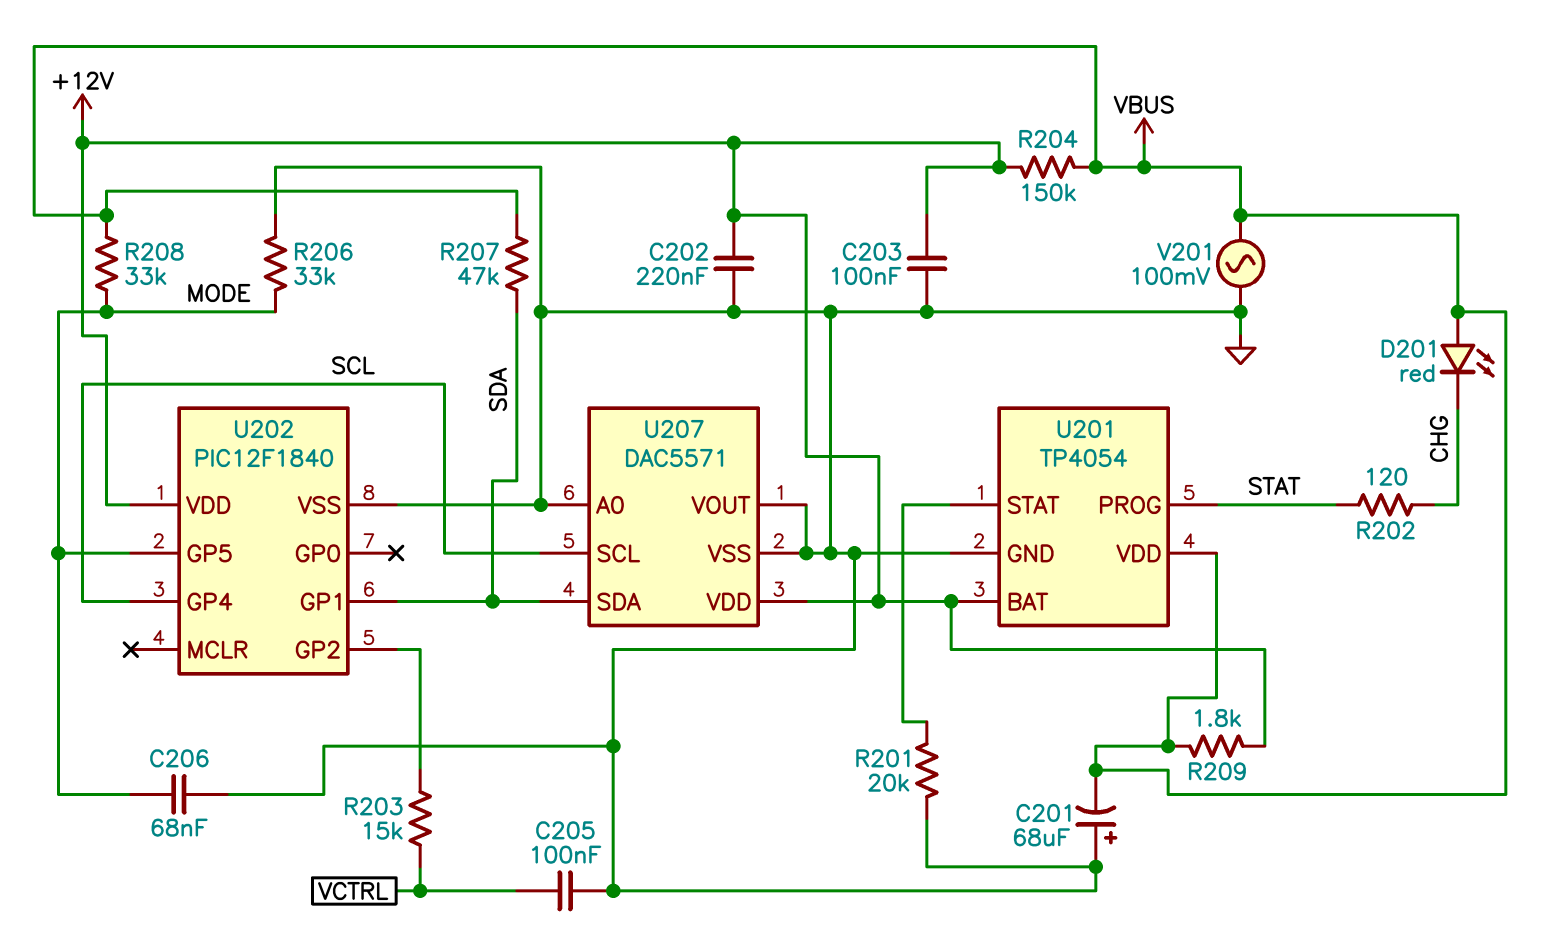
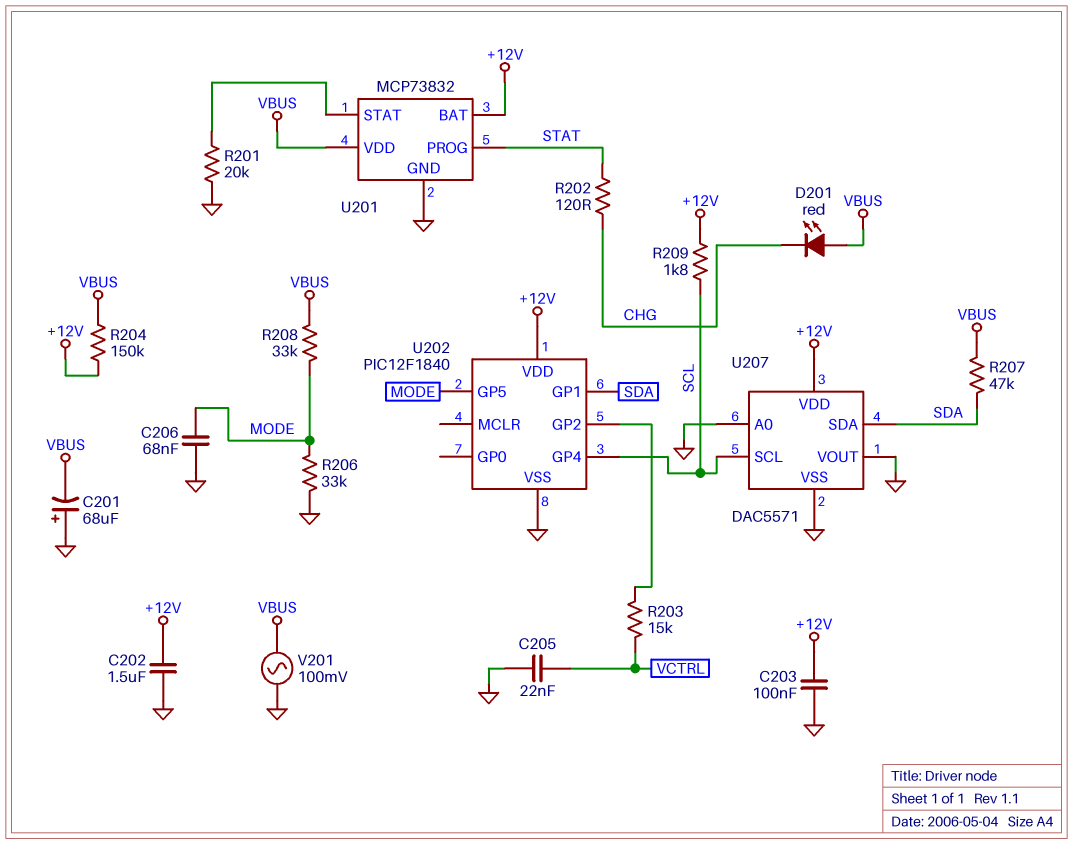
C202: 220nF (+12V, GND) -> 1.5uF (+12V, GND)
C205: 100nF (GND, VCTRL) -> 22nF (GND, VCTRL)
R209: 1.8k (+12V, VBUS) -> 1.8k (+12V, SCL)
U201: TP4054 -> MCP73832

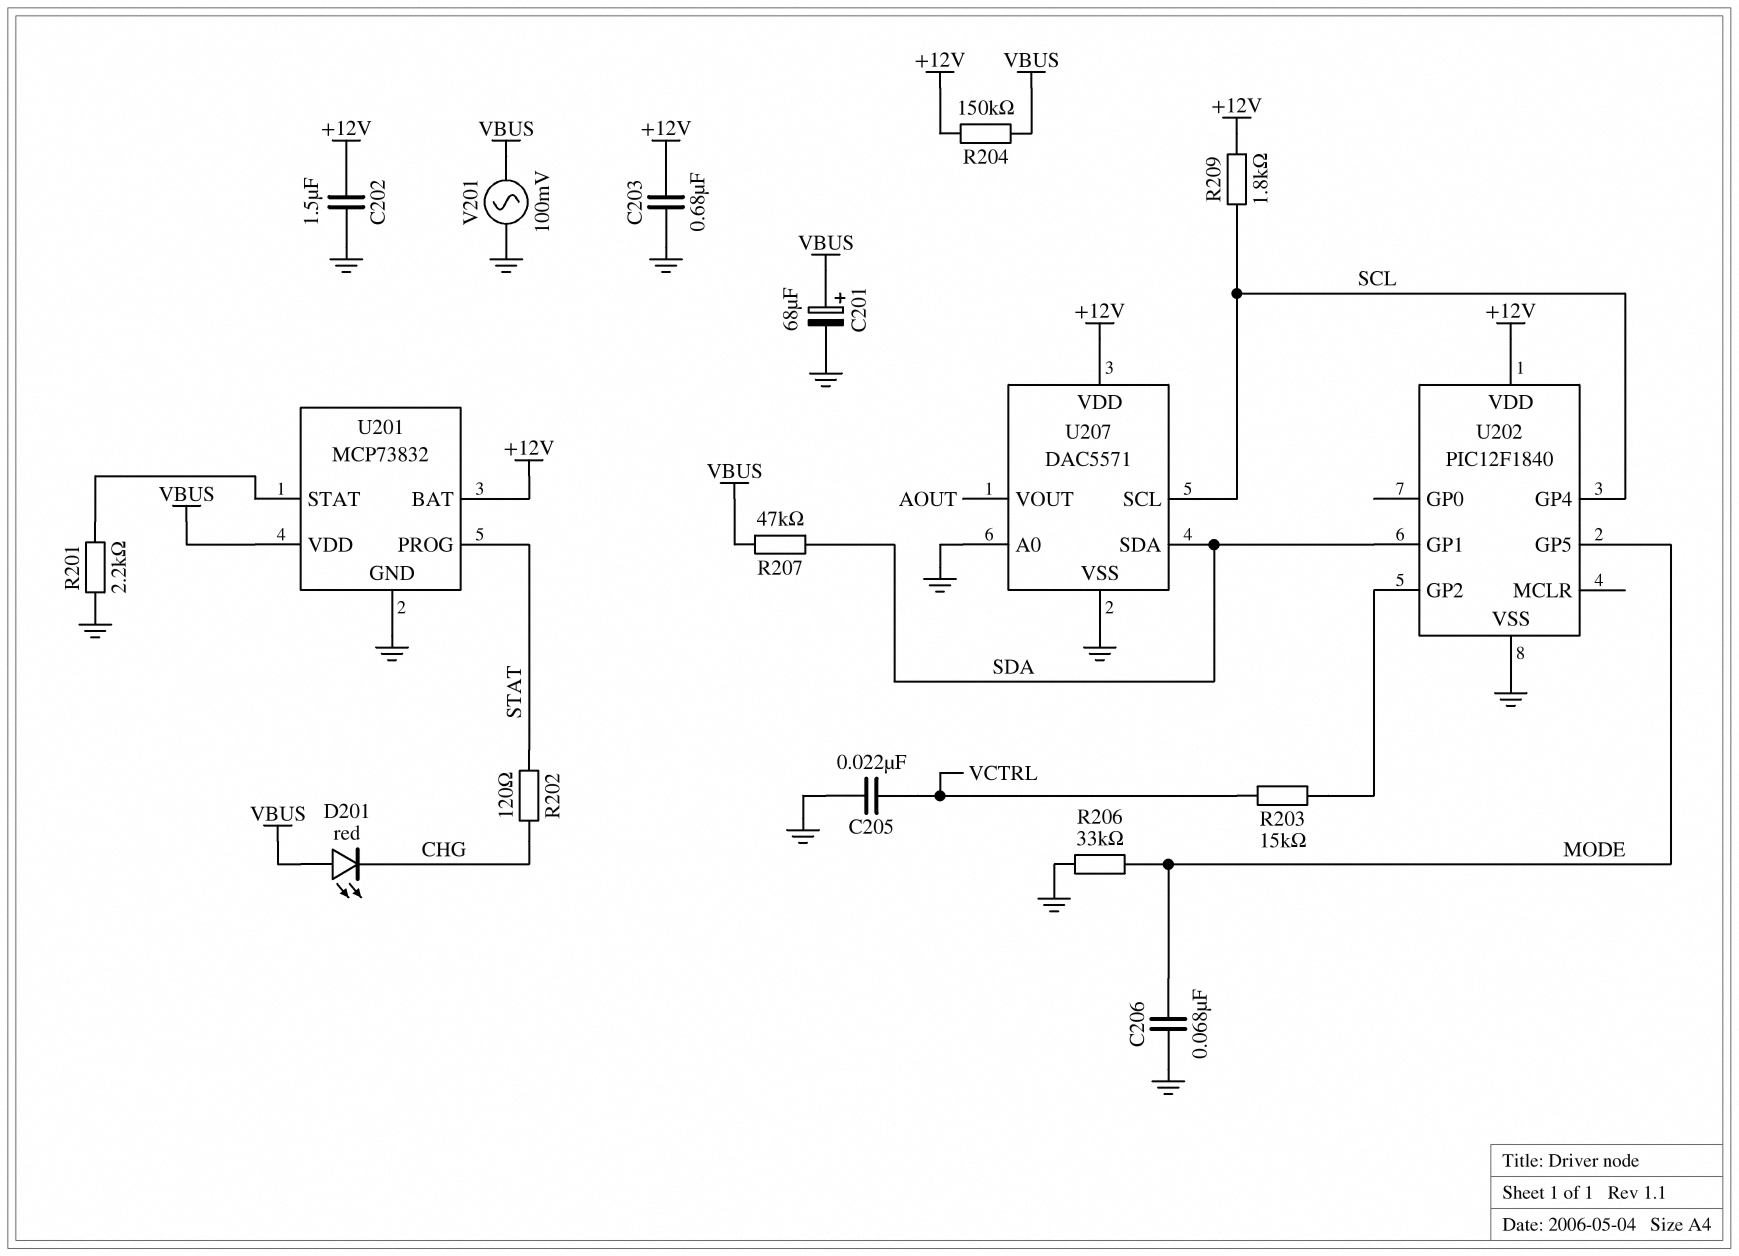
C201: 68uF (plus GND, minus VBUS) -> 68uF (plus VBUS, minus GND)
C203: 100nF (+12V, GND) -> 680nF (+12V, GND)
R201: 20k (GND, U201/STAT) -> 2.2k (GND, U201/STAT)
R208: 33k (MODE, VBUS) -> none
U207 pin VOUT: GND -> AOUT

